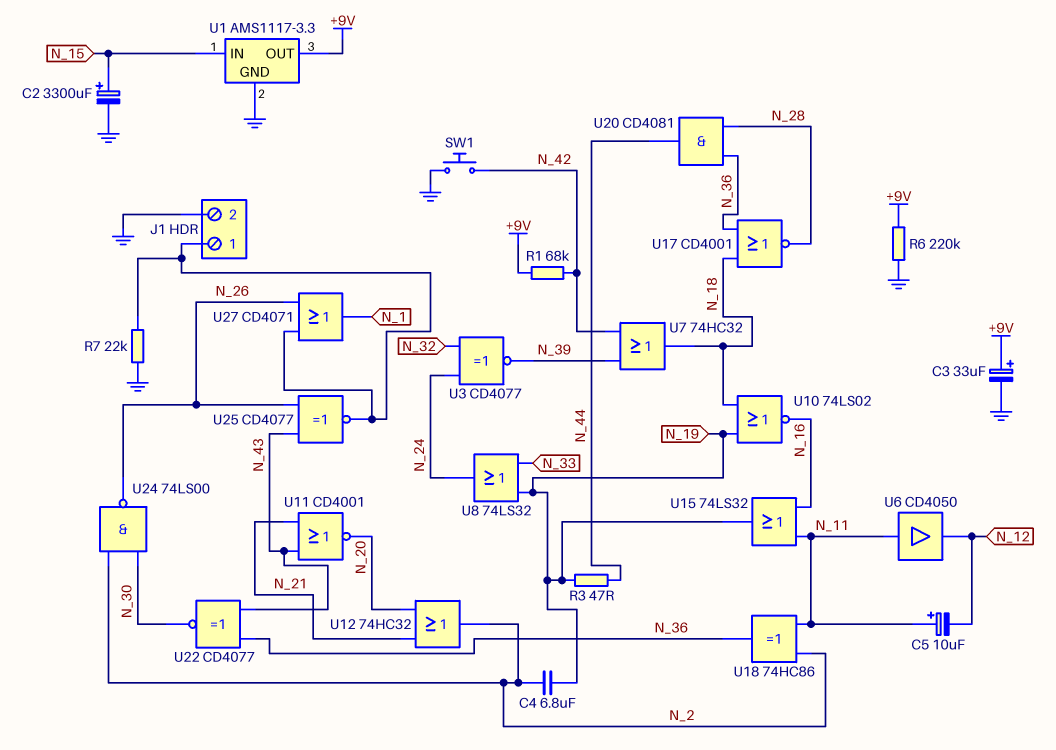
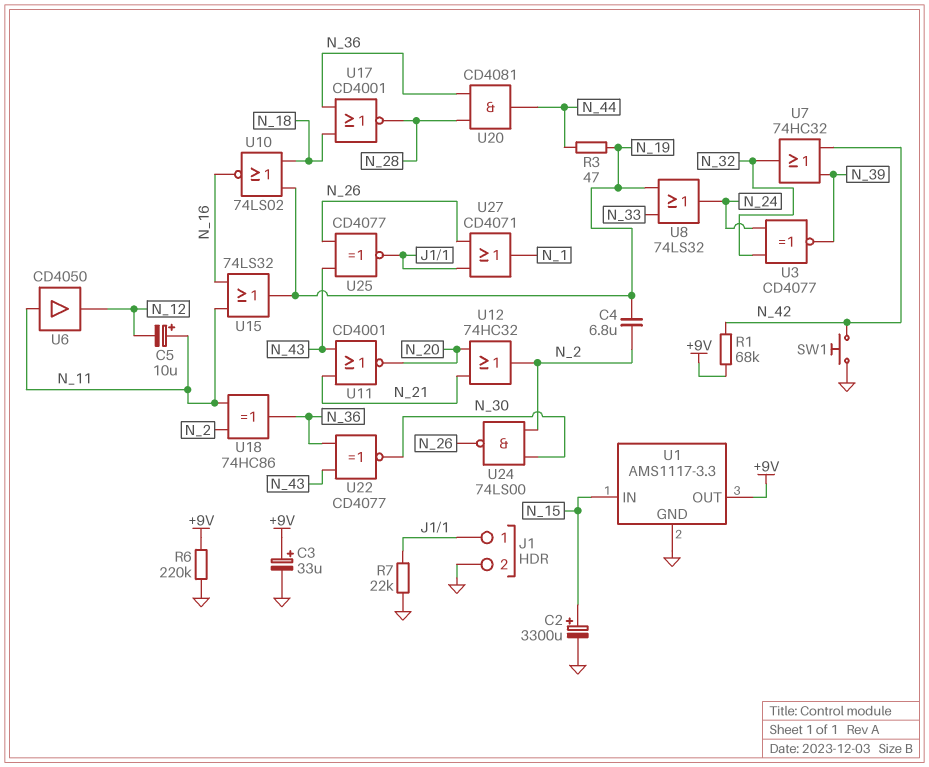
U7: OR 74HC32 (in N_39, in N_42, out N_18) -> OR 74HC32 (in N_39, in N_42, out N_32)

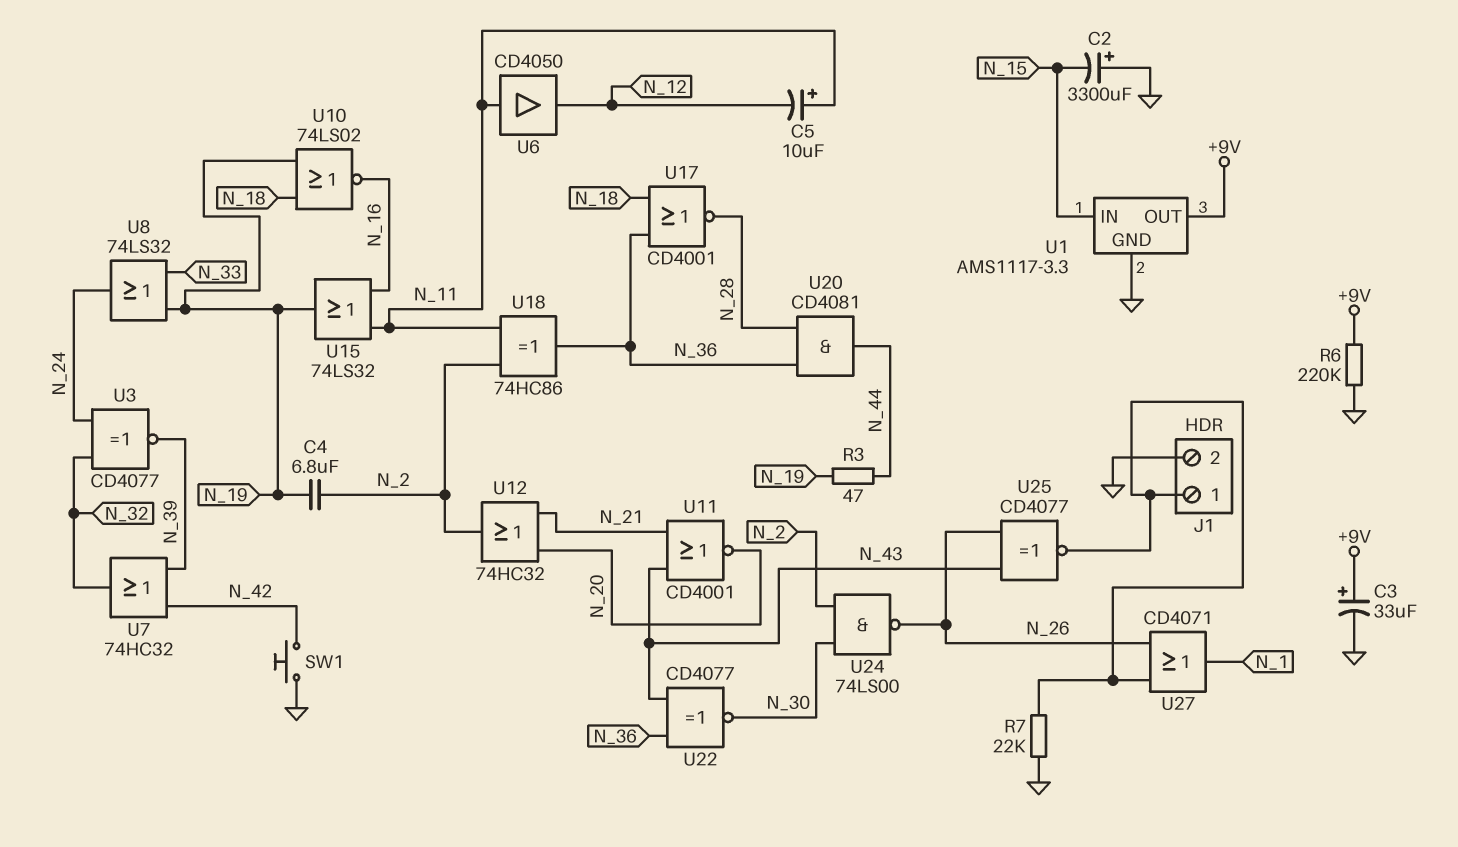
C2: 3300uF (plus N_15, minus GND) -> 3300uF (plus GND, minus N_15)
R1: 68k (+9V, N_42) -> none

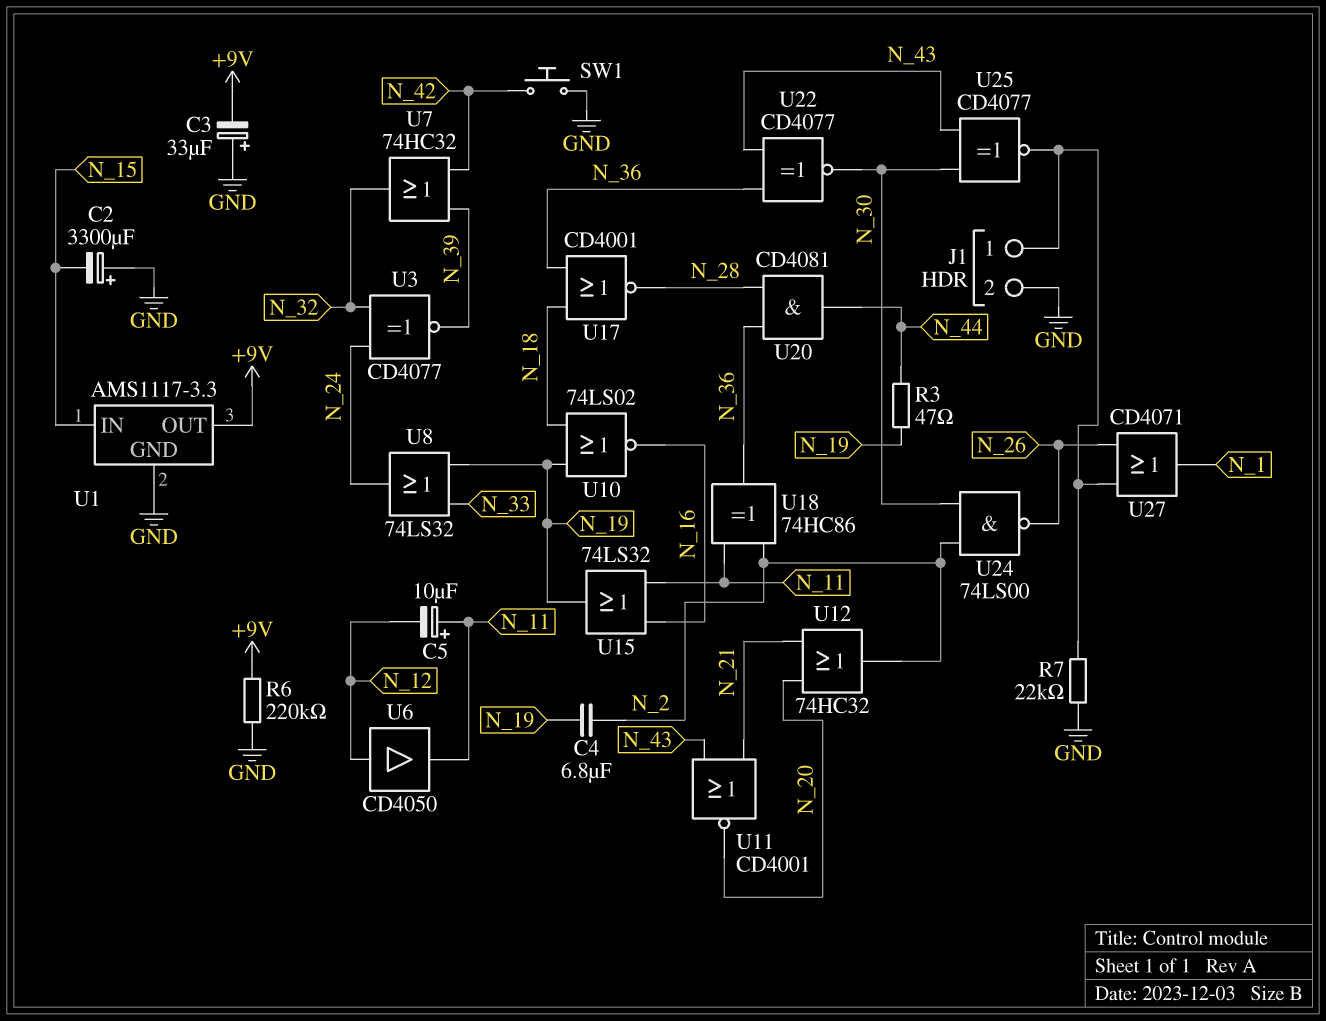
C3: 33uF (plus +9V, minus GND) -> 33uF (plus GND, minus +9V)
U6: buffer CD4050 (in N_11, out N_12) -> buffer CD4050 (in N_12, out N_11)
U25: XNOR CD4077 (in N_26, in N_43, out J1/1) -> XNOR CD4077 (in N_30, in N_43, out J1/1)

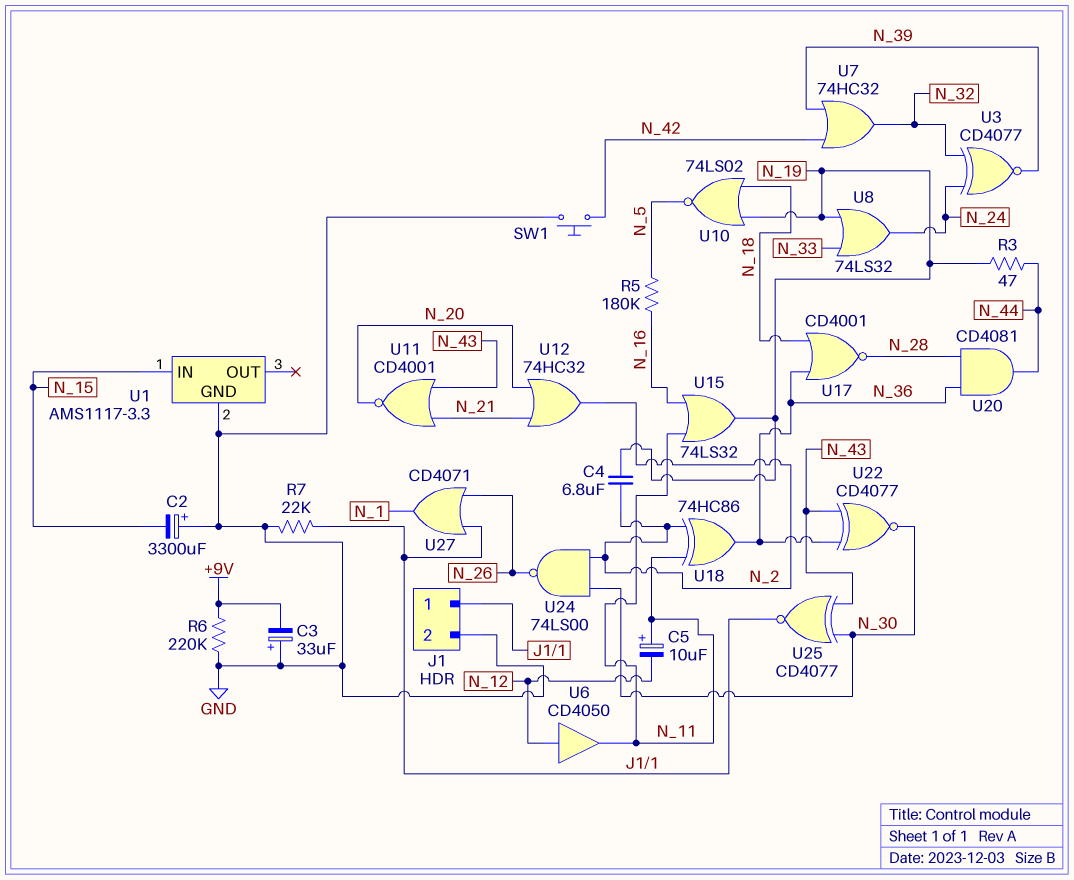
R5: none -> 180k (N_5, N_16)
U1 pin OUT: +9V -> none
U10: NOR 74LS02 (in N_18, in N_19, out N_16) -> NOR 74LS02 (in N_18, in N_19, out N_5)

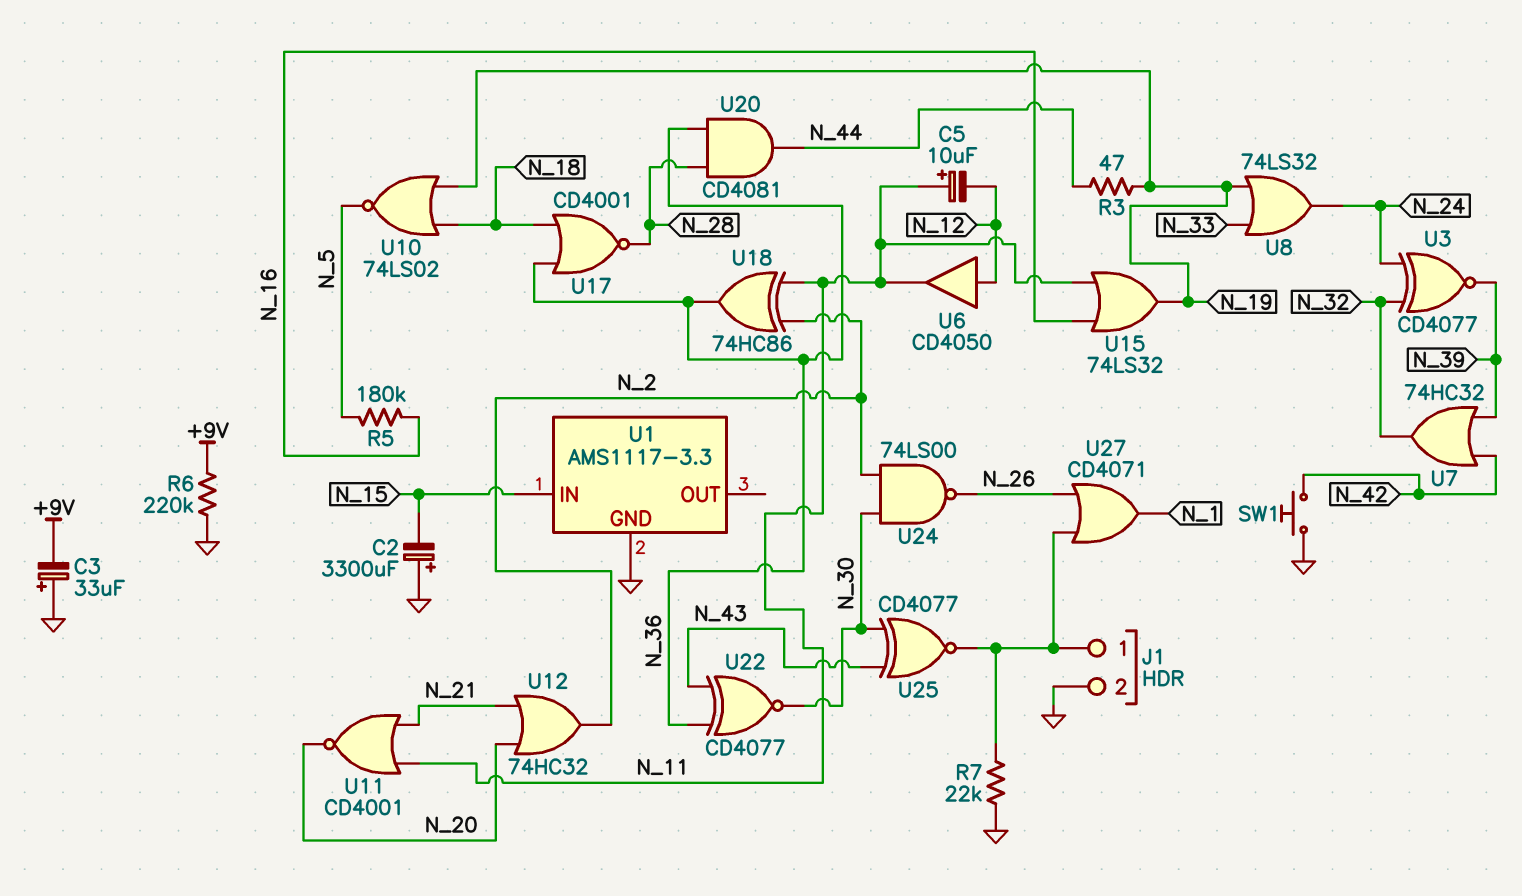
C4: 6.8uF (N_2, N_19) -> none
U11: NOR CD4001 (in N_21, in N_43, out N_20) -> NOR CD4001 (in N_11, in N_21, out N_20)

